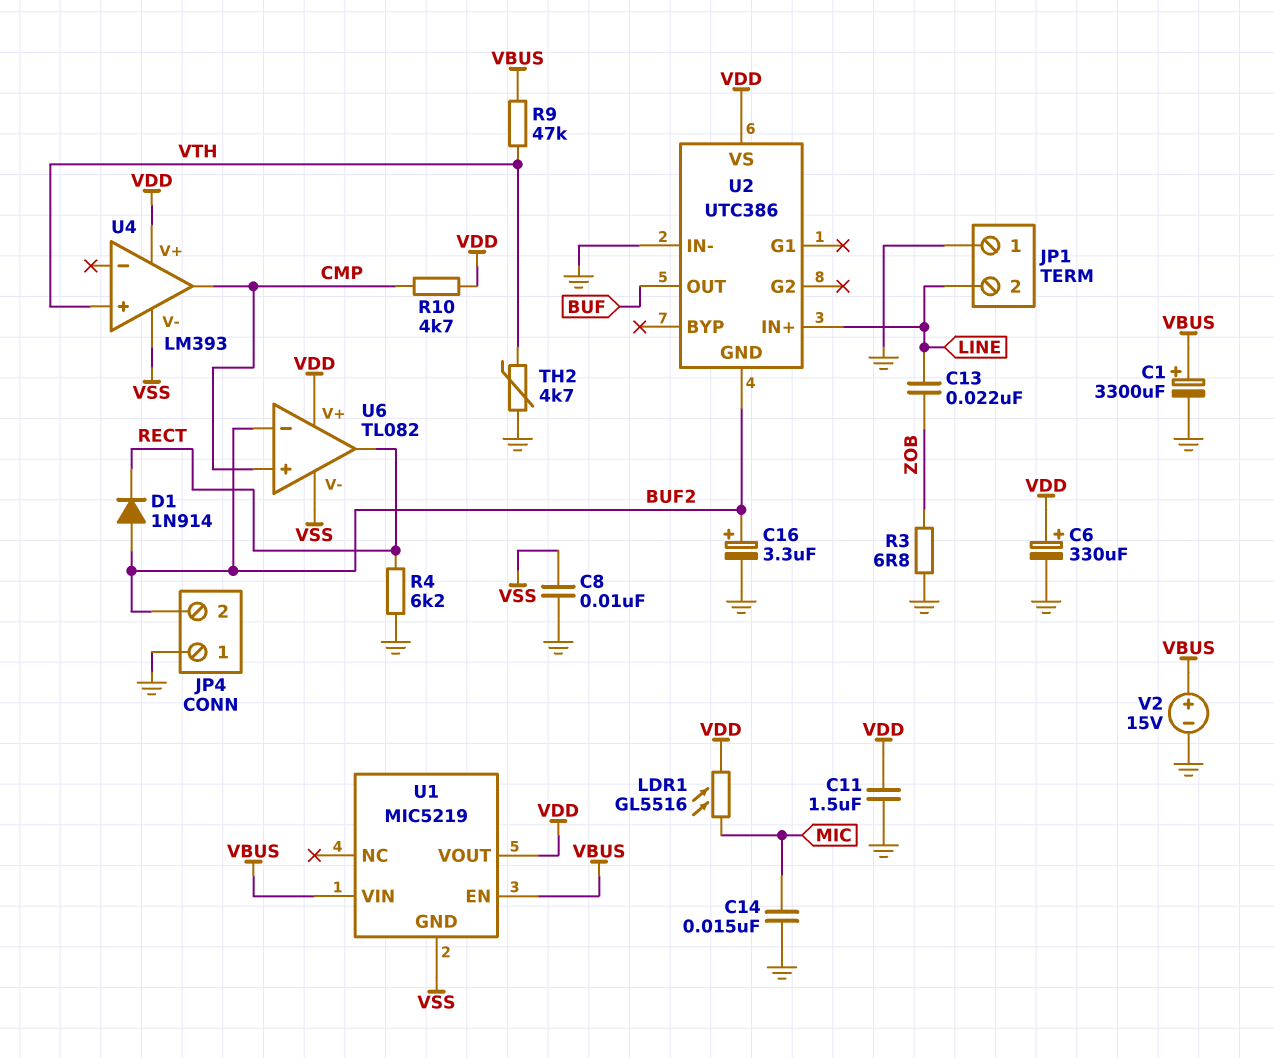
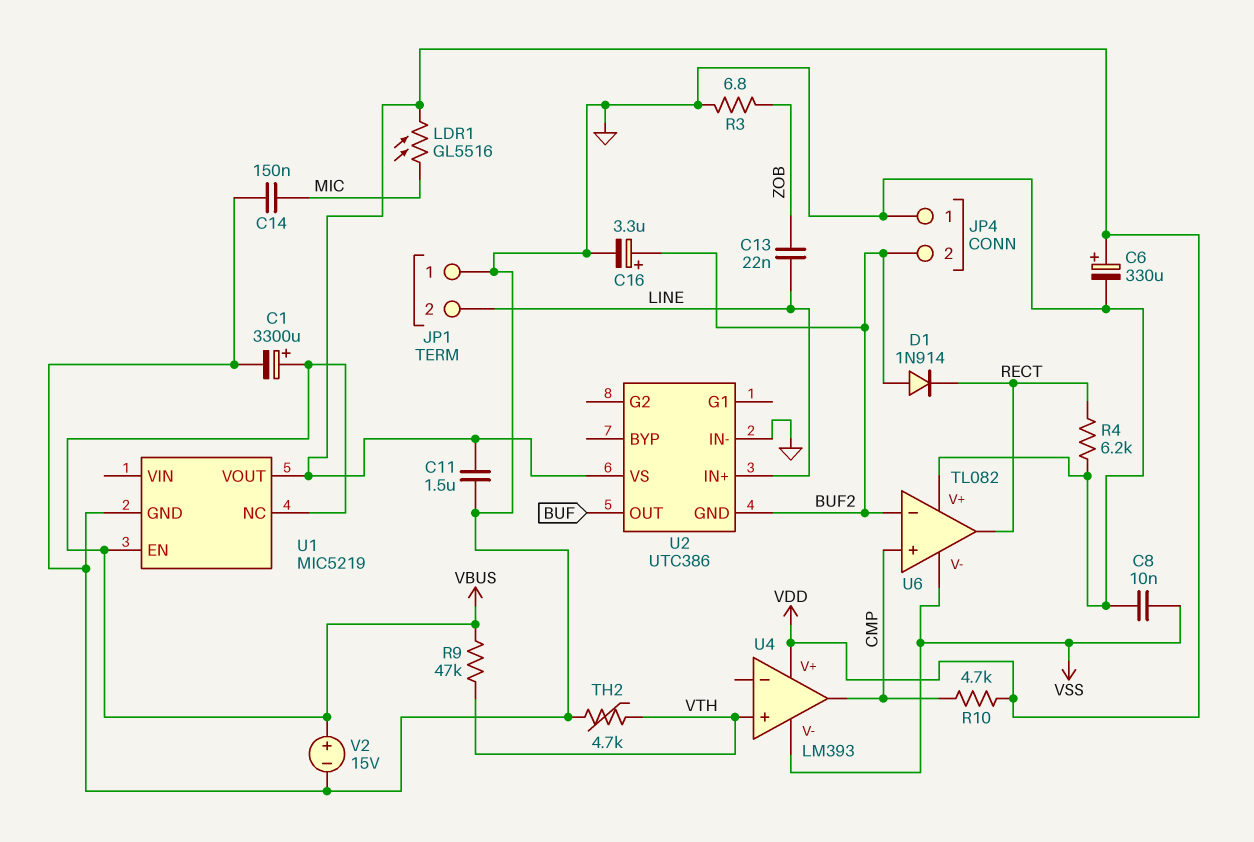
C14: 15nF (GND, MIC) -> 150nF (GND, MIC)
U1 pin GND: VSS -> GND
U1 pin NC: none -> VBUS
U1 pin VIN: VBUS -> none
U6 pin V+: VDD -> GND

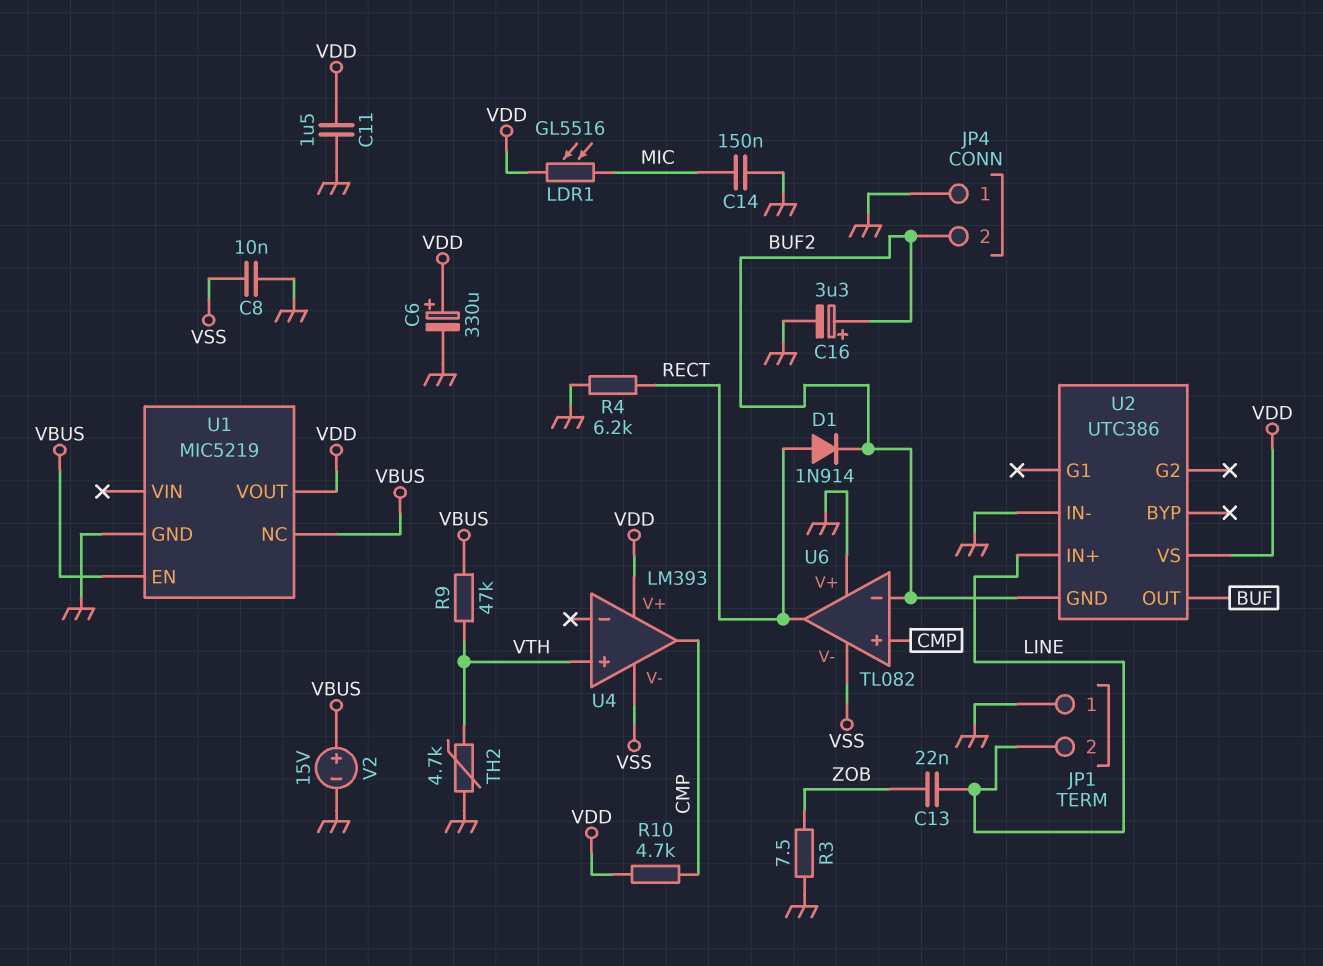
C1: 3300uF (plus VBUS, minus GND) -> none
D1: diode 1N914 (A BUF2, K RECT) -> diode 1N914 (A RECT, K BUF2)
R3: 6.8 (GND, ZOB) -> 7.5 (GND, ZOB)

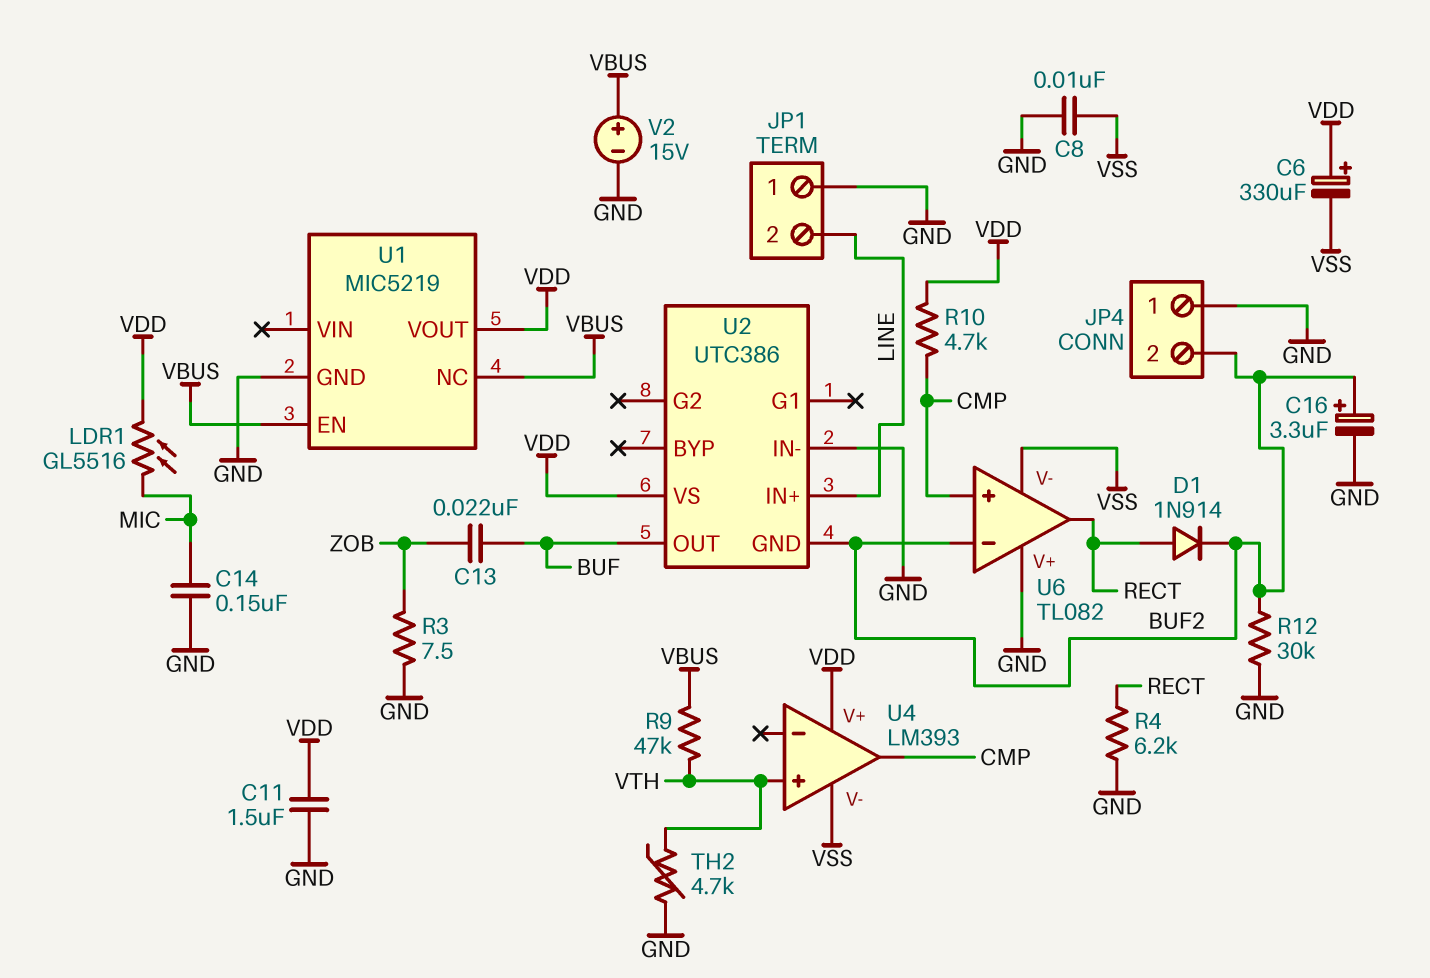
C6: 330uF (plus VDD, minus GND) -> 330uF (plus VDD, minus VSS)
C13: 22nF (LINE, ZOB) -> 22nF (BUF, ZOB)
R12: none -> 30k (BUF2, GND)

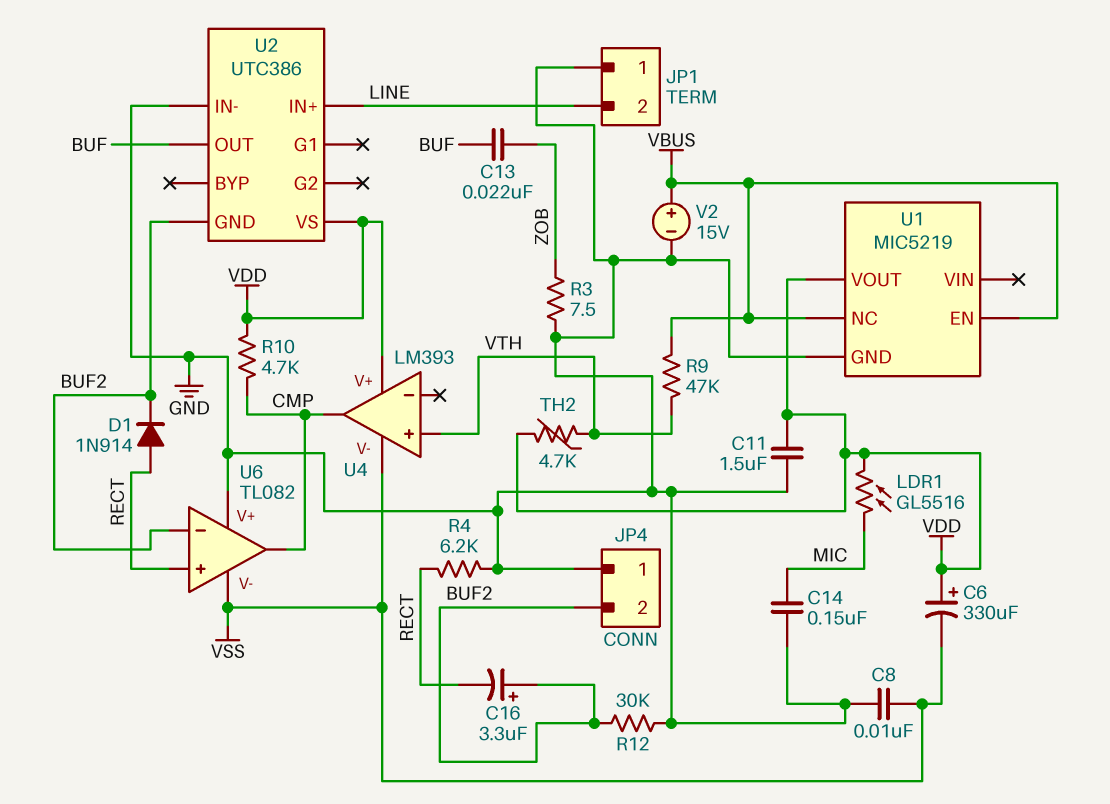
C16: 3.3uF (plus BUF2, minus GND) -> 3.3uF (plus BUF2, minus RECT)
TH2: 4.7k (GND, VTH) -> 4.7k (VDD, VTH)
U6 pin in+: CMP -> RECT
U6 pin out: RECT -> CMP

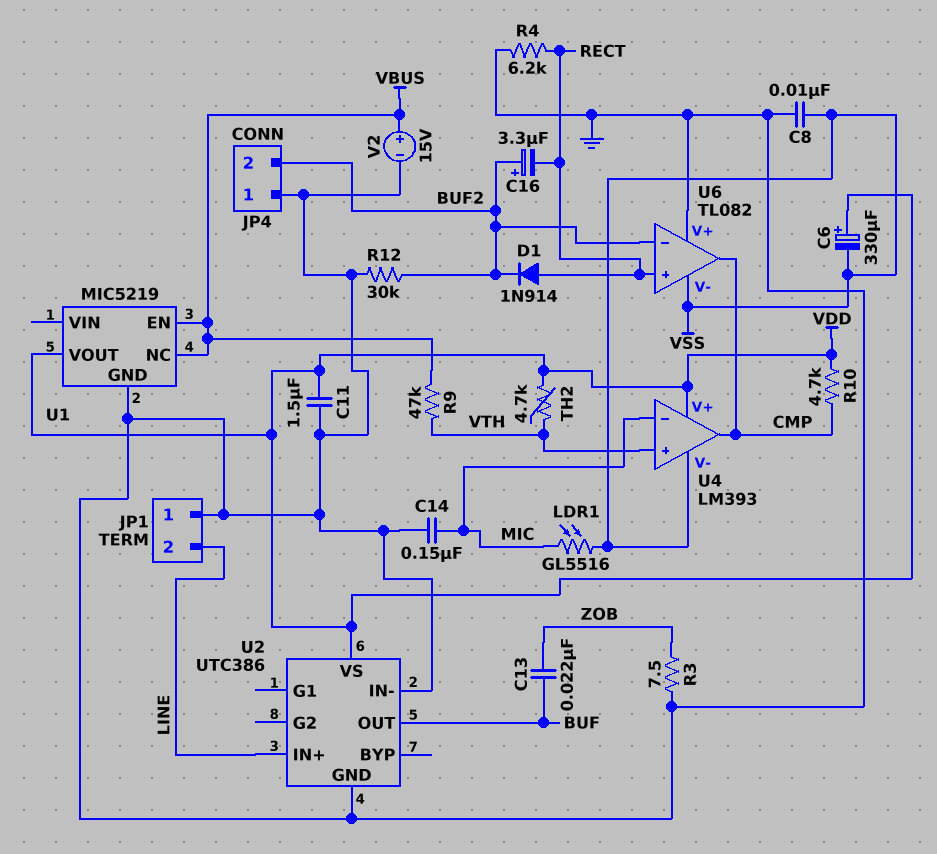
LDR1: GL5516 (MIC, VDD) -> GL5516 (MIC, VSS)
U2 pin GND: BUF2 -> GND
U4 pin in-: none -> MIC

